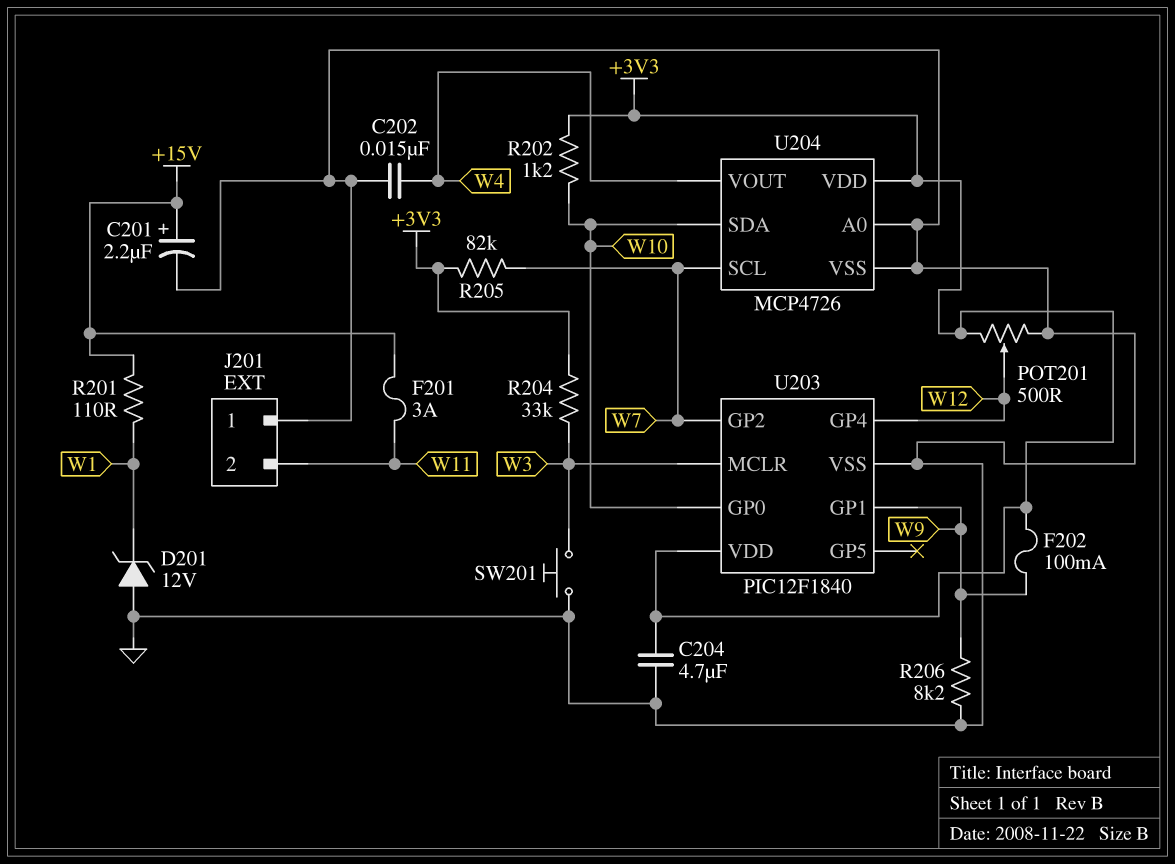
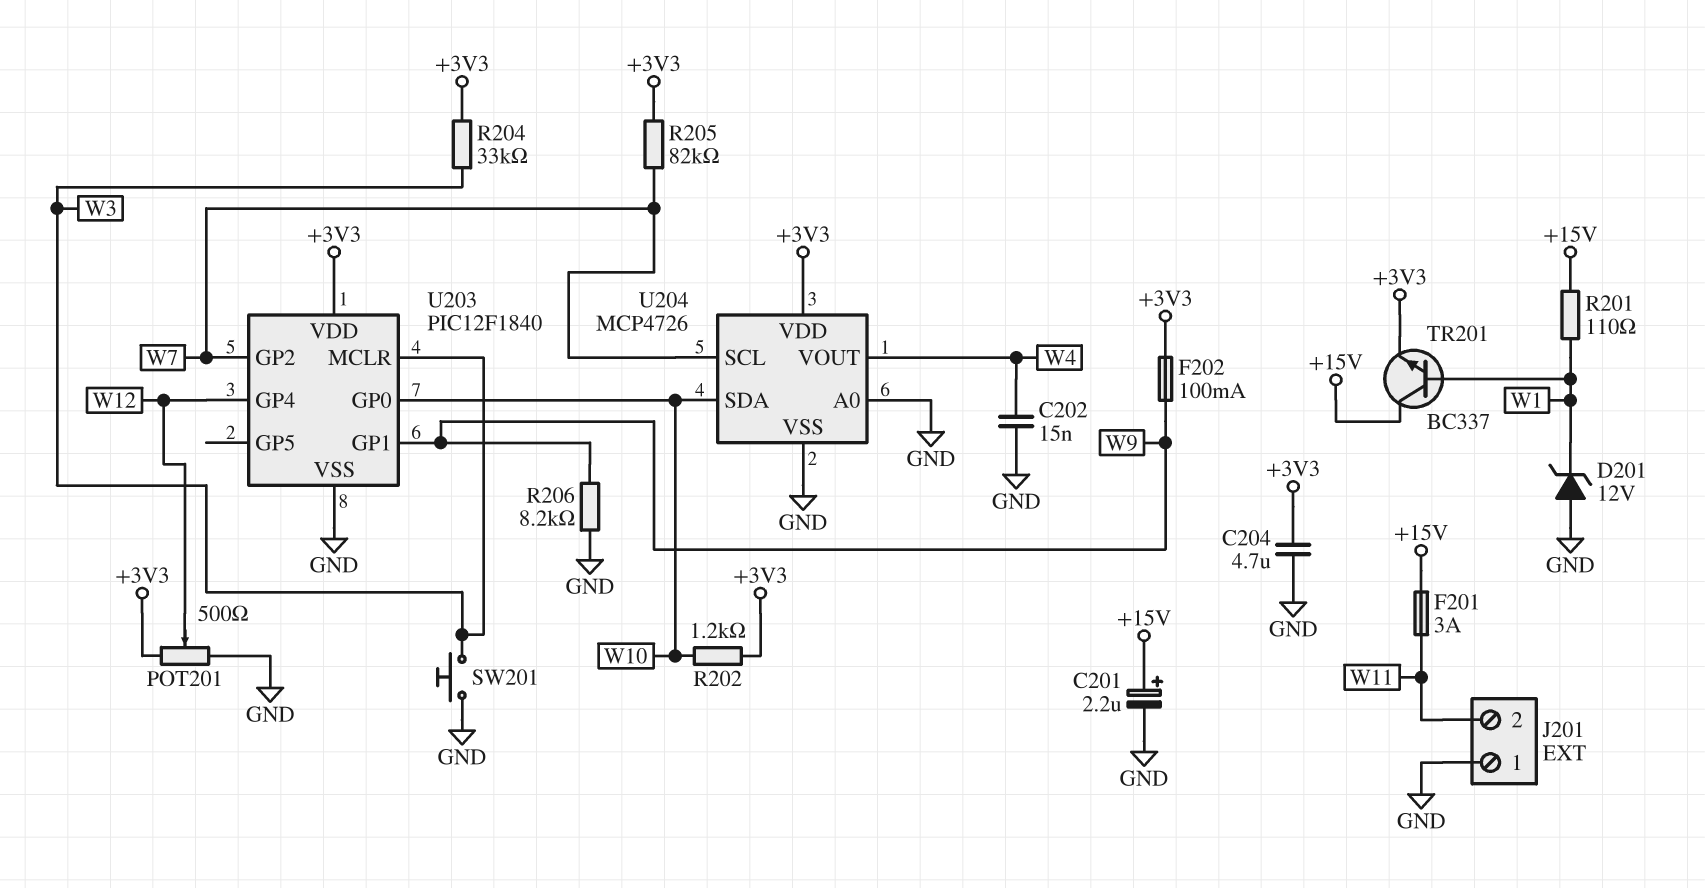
TR201: none -> NPN BC337 (B W1, C +15V, E +3V3)

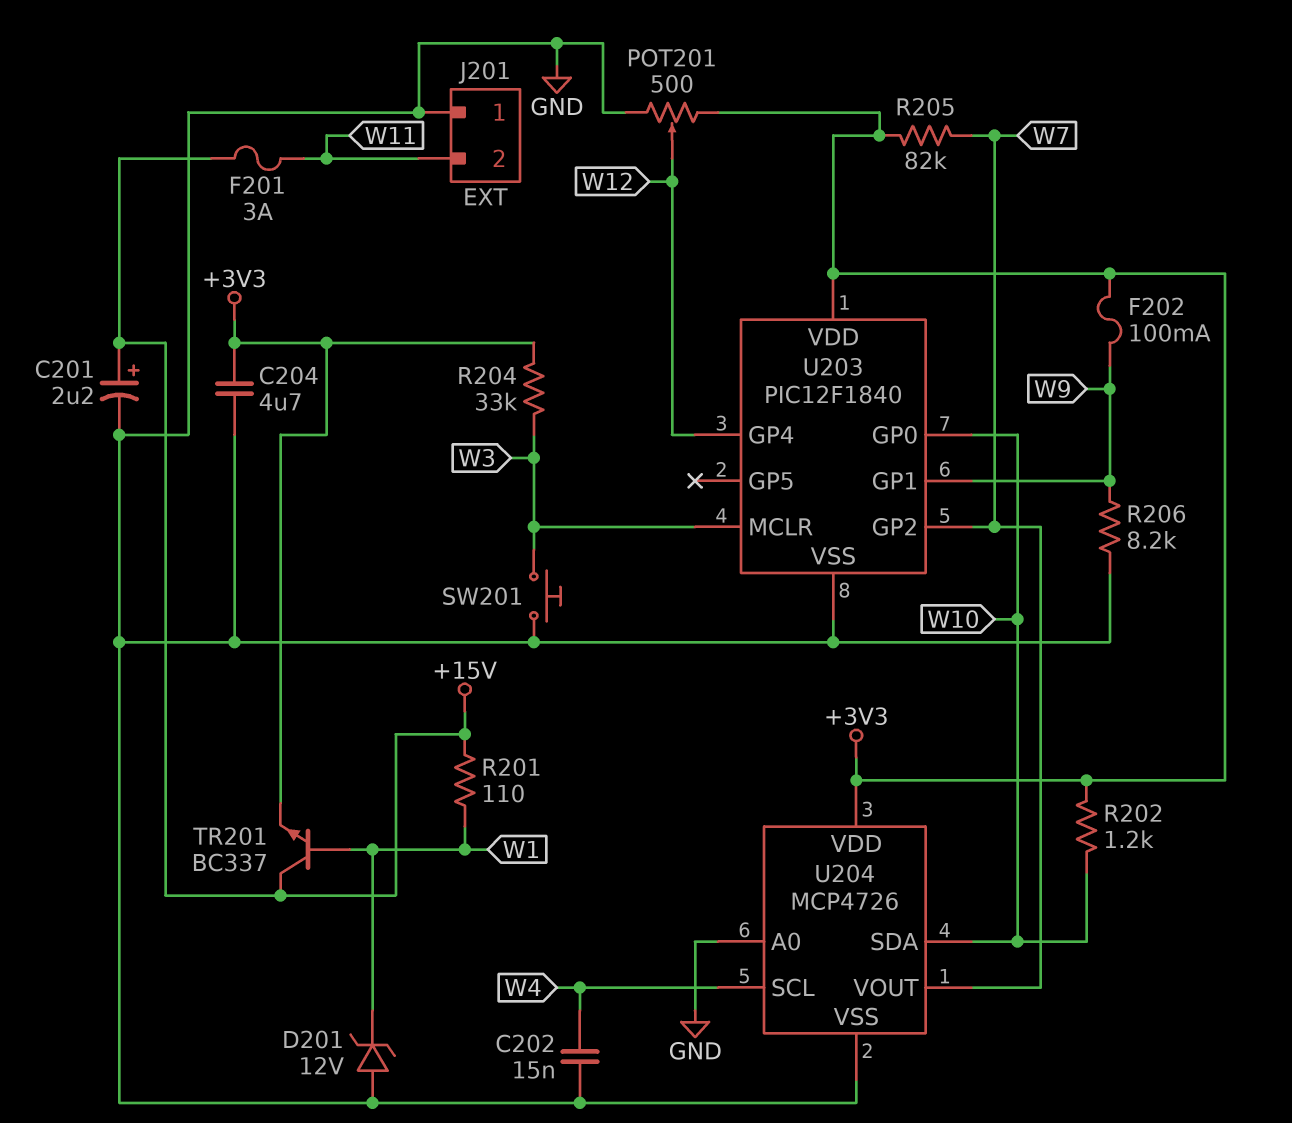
U204 pin SCL: W7 -> W4
U204 pin VOUT: W4 -> W7

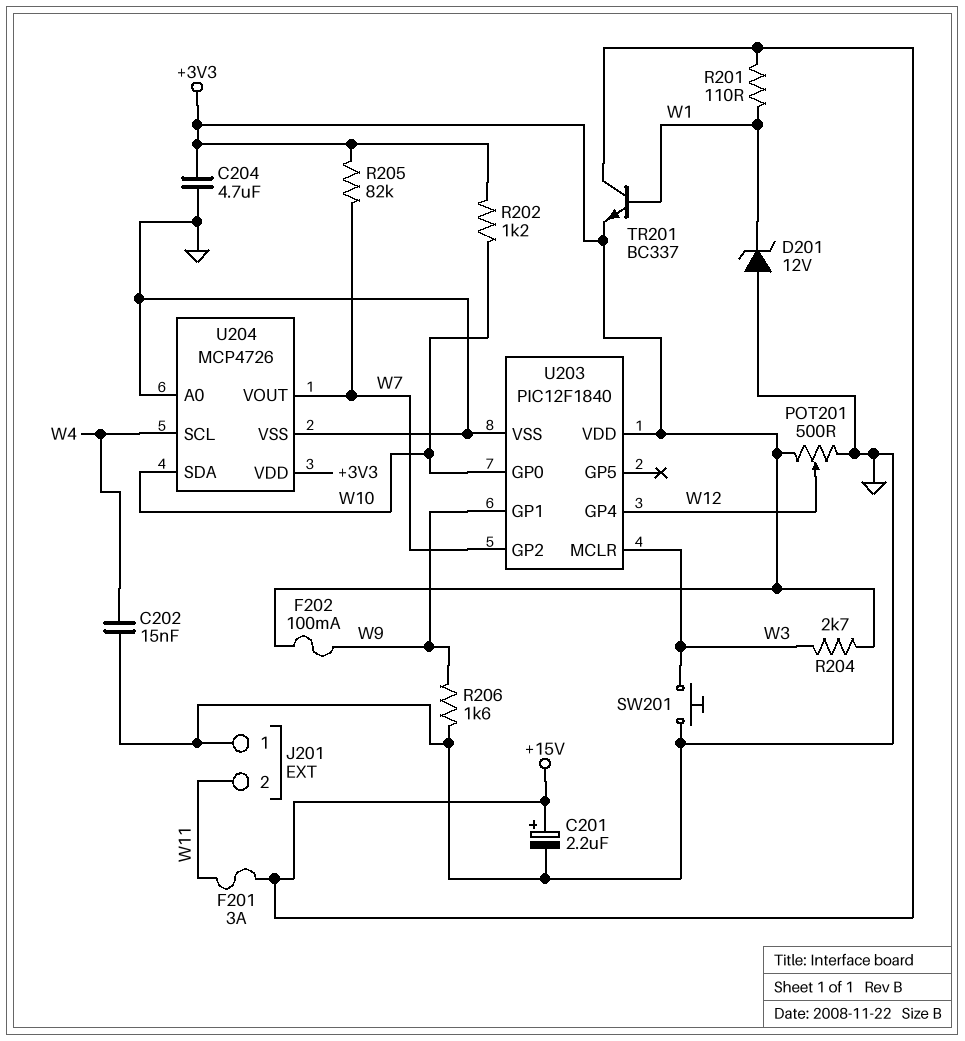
R204: 33k (+3V3, W3) -> 2.7k (+3V3, W3)
R206: 8.2k (GND, W9) -> 1.6k (GND, W9)

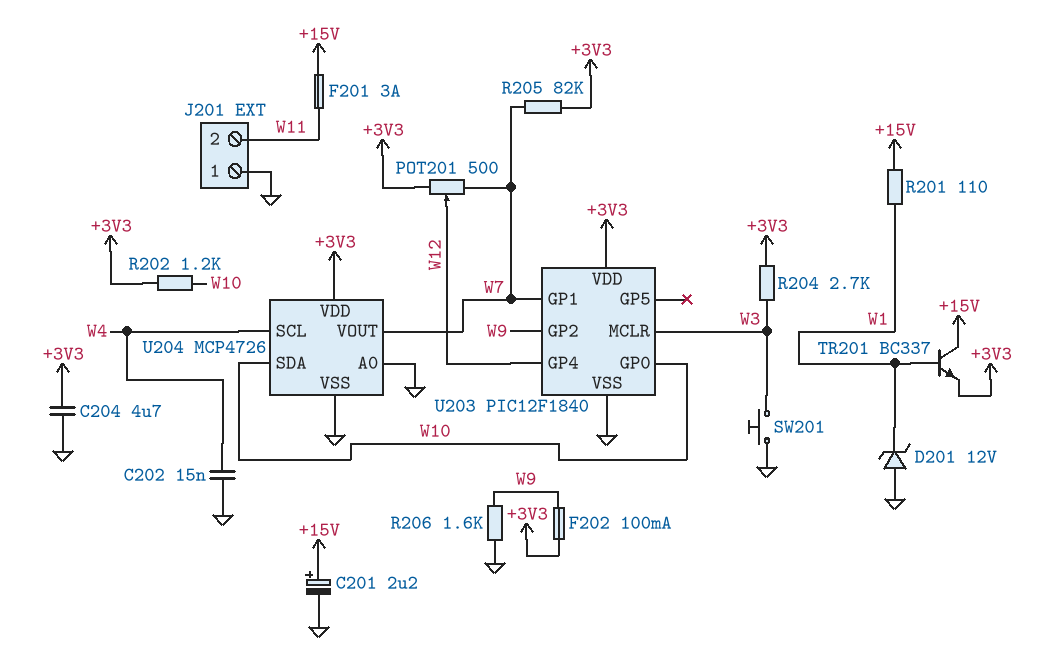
POT201: 500 (+3V3, GND, wiper W12) -> 500 (+3V3, W7, wiper W12)
U203 pin GP1: W9 -> W7
U203 pin GP2: W7 -> W9

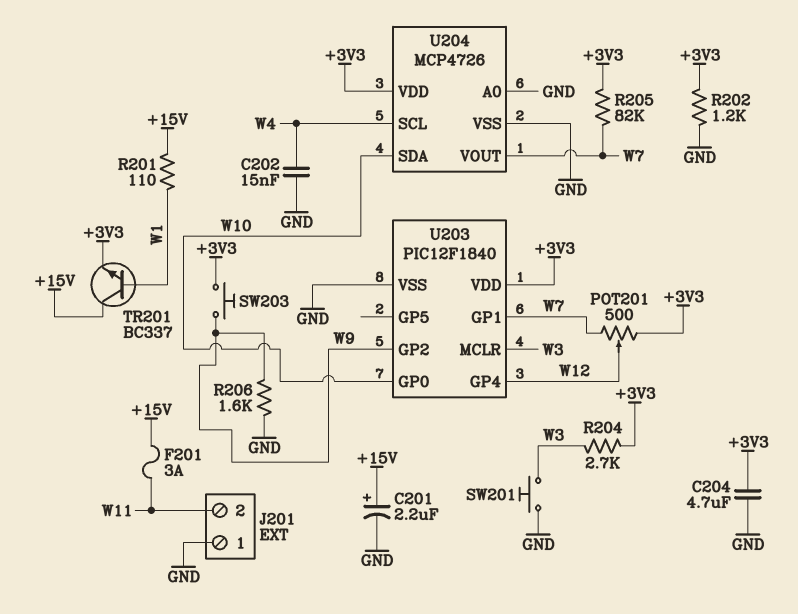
D201: zener 12V (A GND, K W1) -> none
F202: 100mA (+3V3, W9) -> none
R202: 1.2k (+3V3, W10) -> 1.2k (+3V3, GND)
SW203: none -> button (+3V3, W9)

